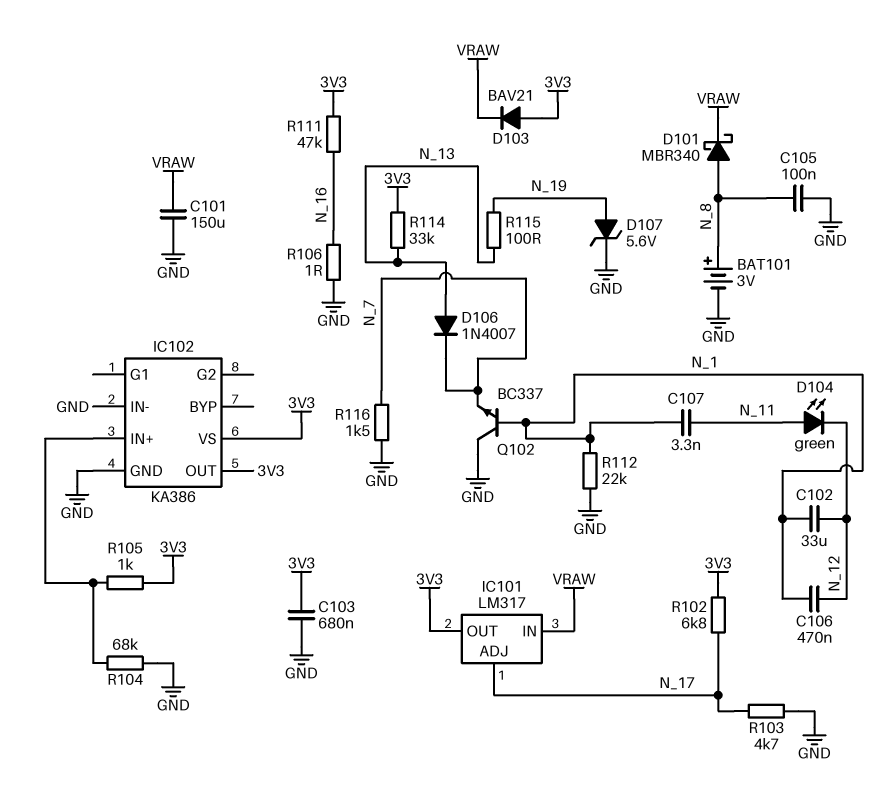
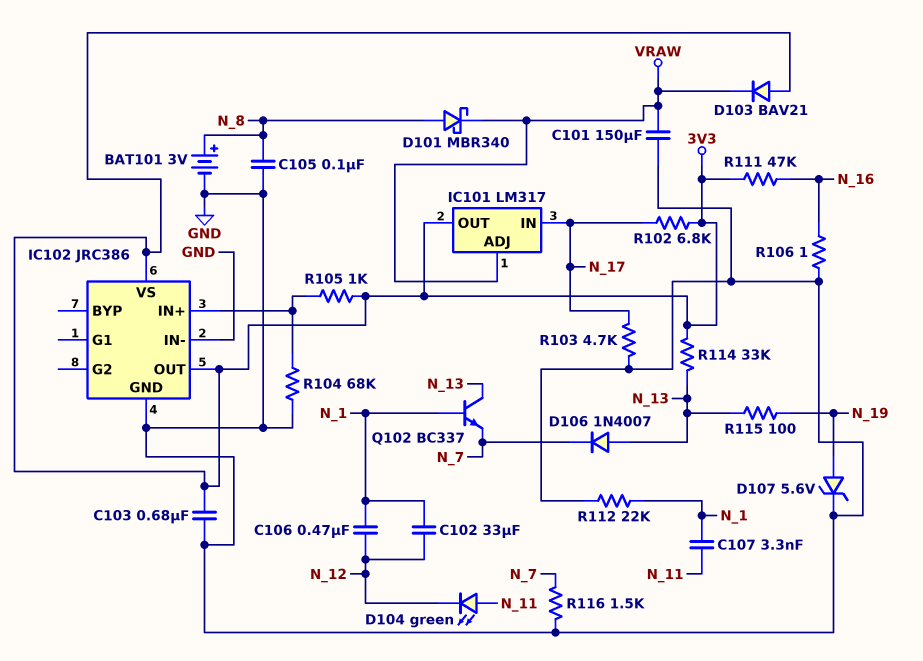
IC101 pin ADJ: N_17 -> VRAW
IC101 pin IN: VRAW -> N_17
IC102: KA386 -> JRC386
Q102: NPN BC337 (B N_1, C GND, E N_7) -> NPN BC337 (B N_1, C N_13, E N_7)

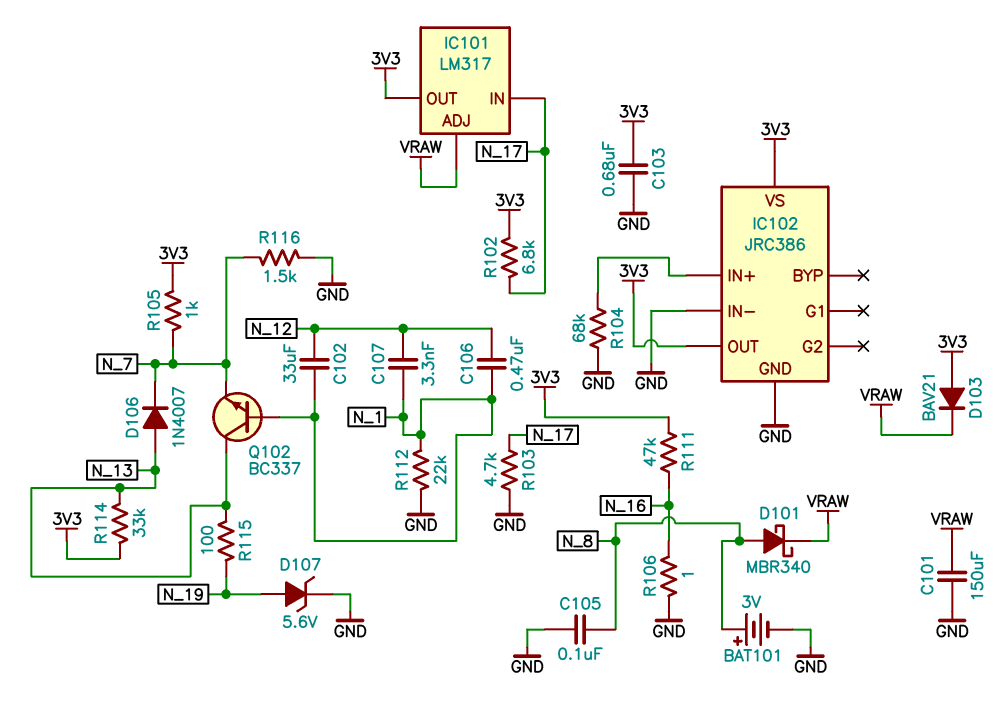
C107: 3.3nF (N_1, N_11) -> 3.3nF (N_1, N_12)
D104: LED green (A N_11, K N_12) -> none
R105: 1k (3V3, IC102/IN+) -> 1k (3V3, N_7)

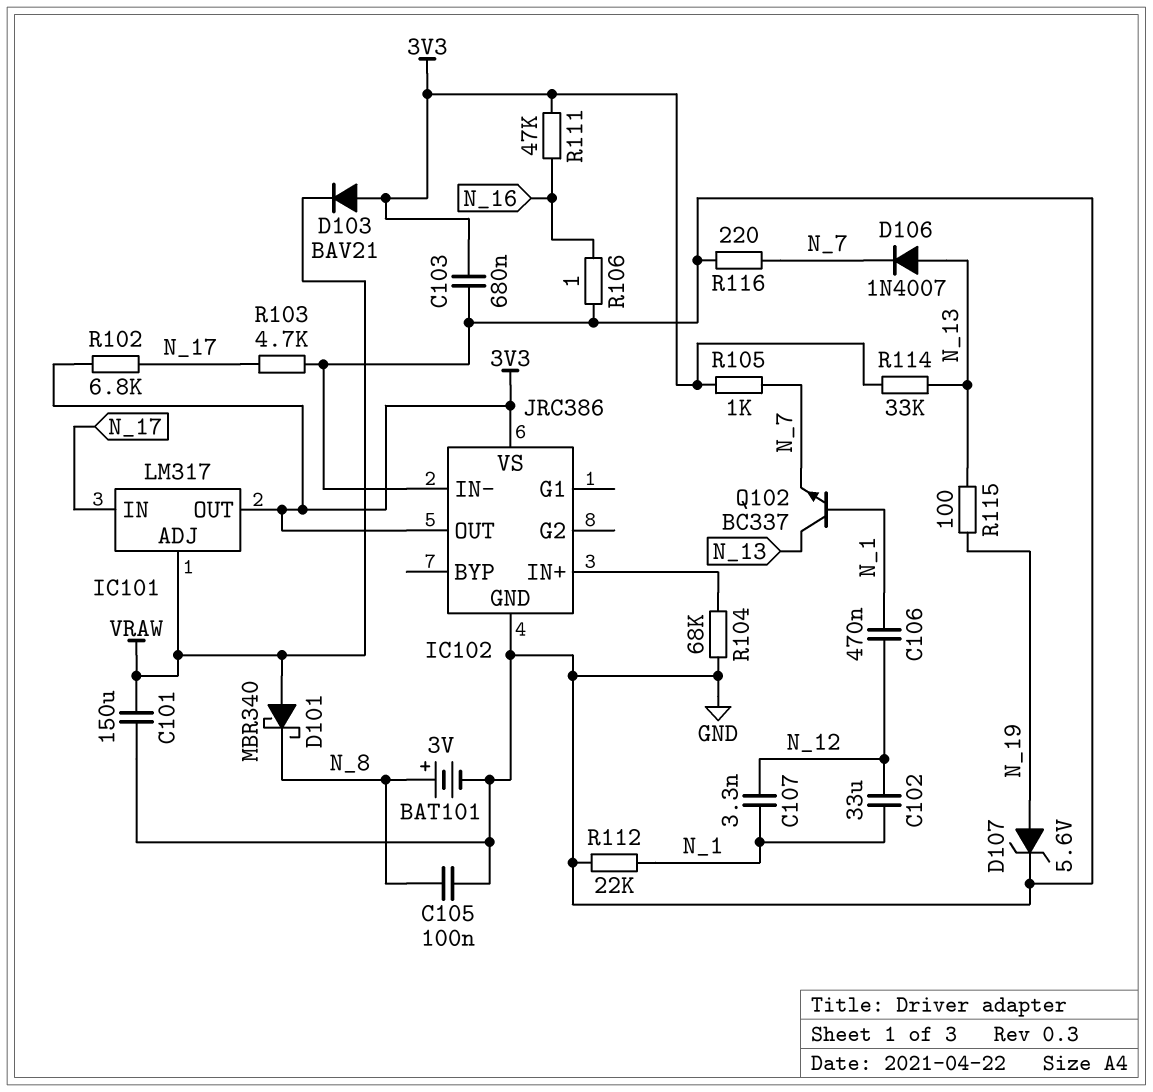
D101: schottky MBR340 (A N_8, K VRAW) -> schottky MBR340 (A VRAW, K N_8)
R116: 1.5k (GND, N_7) -> 220 (GND, N_7)

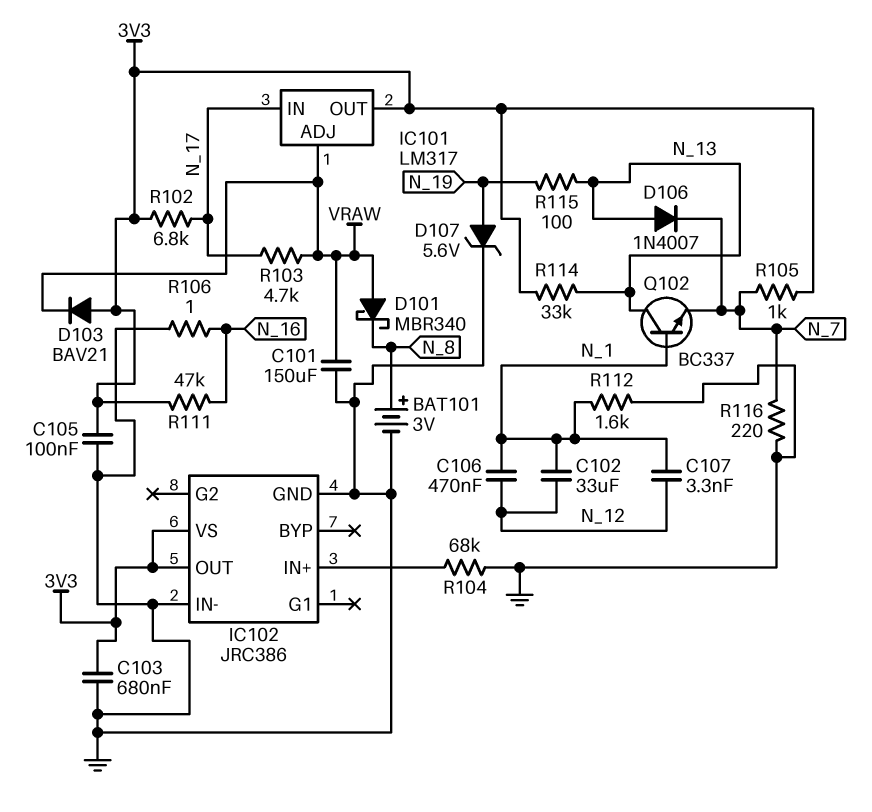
C105: 100nF (GND, N_8) -> 100nF (3V3, GND)
R103: 4.7k (GND, N_17) -> 4.7k (N_17, VRAW)
R112: 22k (GND, N_1) -> 1.6k (GND, N_1)

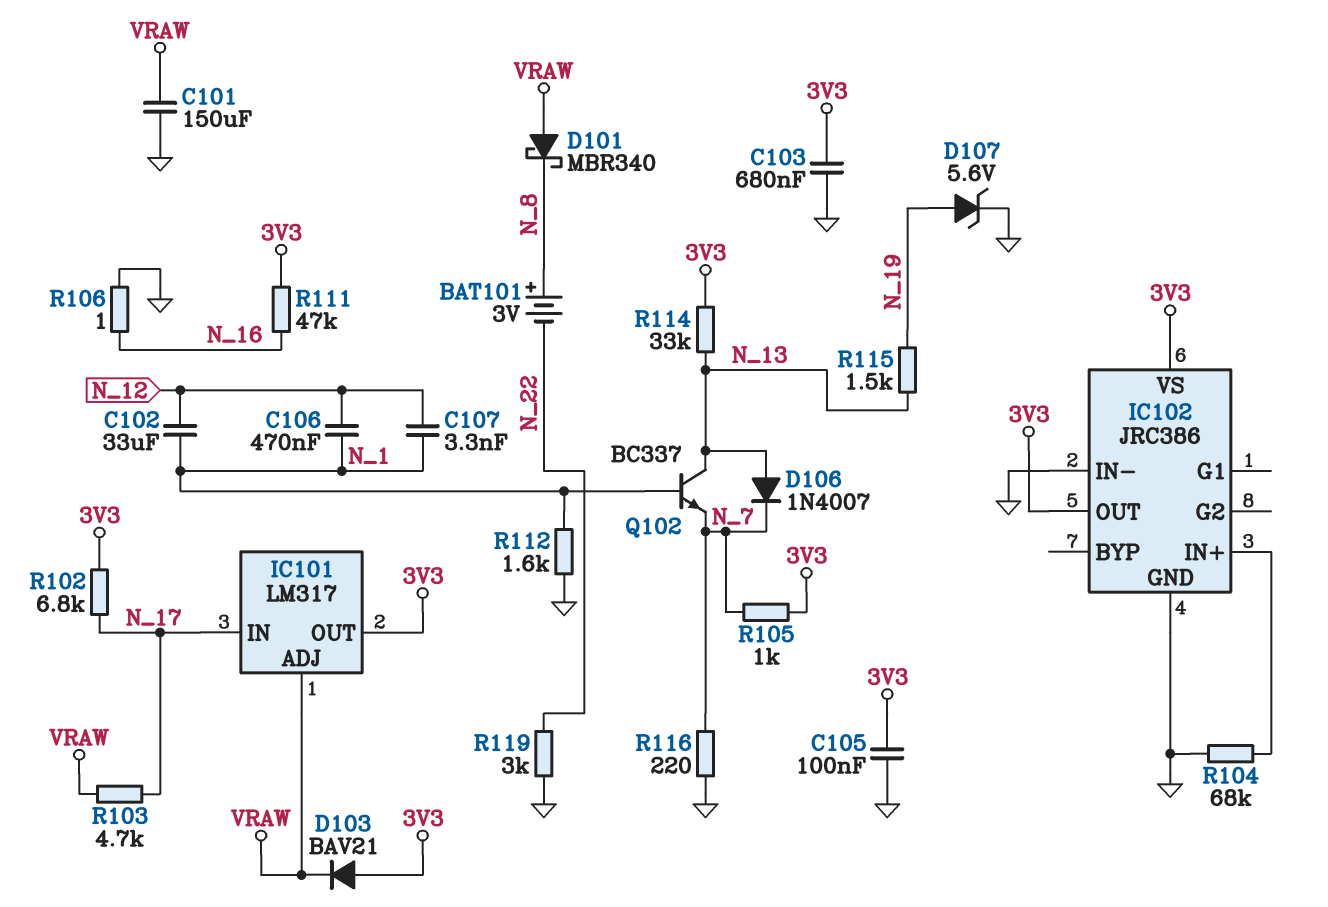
BAT101: 3V (plus N_8, minus GND) -> 3V (plus N_8, minus N_22)
R115: 100 (N_13, N_19) -> 1.5k (N_13, N_19)
R119: none -> 3k (GND, N_22)

